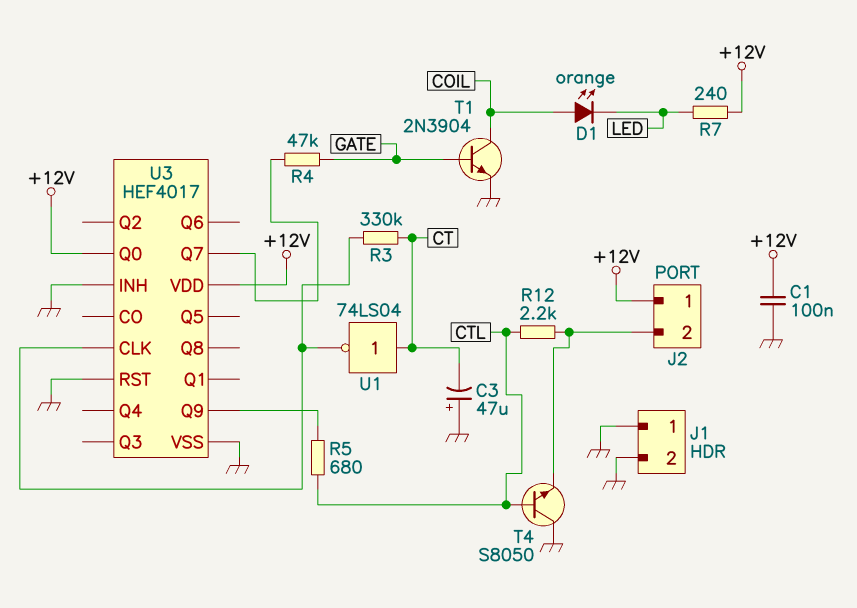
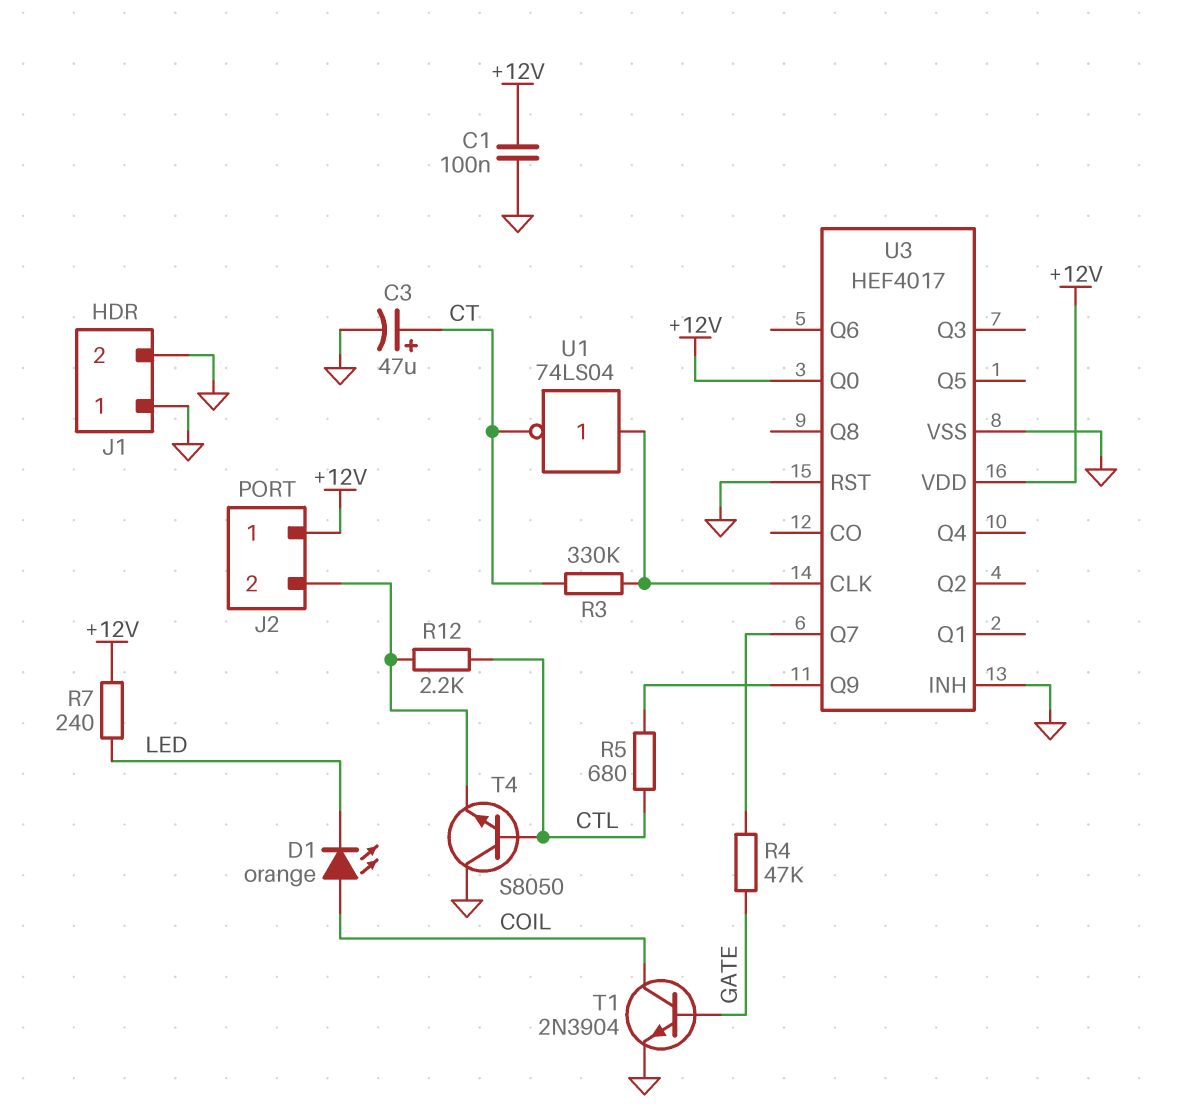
C3: 47uF (plus GND, minus CT) -> 47uF (plus CT, minus GND)
U1: NOT 74LS04 (in CT, out U3/CLK) -> NOT 74LS04 (in U3/CLK, out CT)

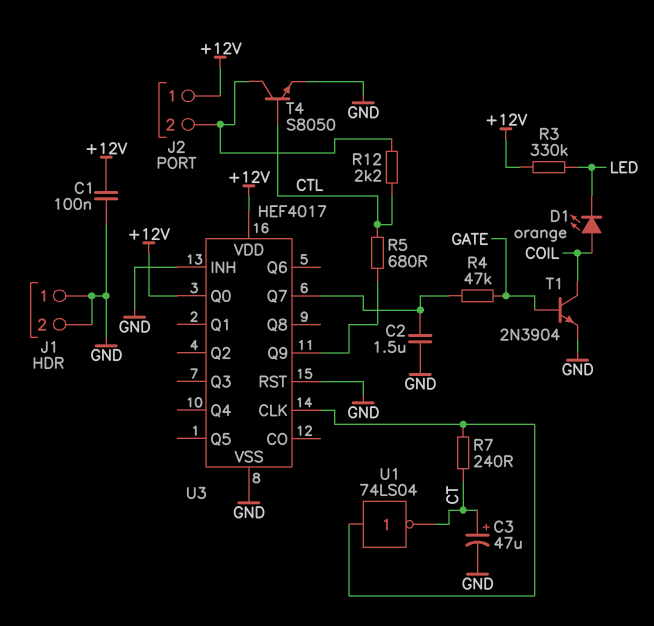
C2: none -> 1.5uF (GND, U3/Q7)
R3: 330k (CT, U3/CLK) -> 330k (+12V, LED)
R7: 240 (+12V, LED) -> 240 (CT, U3/CLK)
T4: NPN S8050 (B CTL, C GND, E J2/2) -> NPN S8050 (B CTL, C J2/2, E GND)

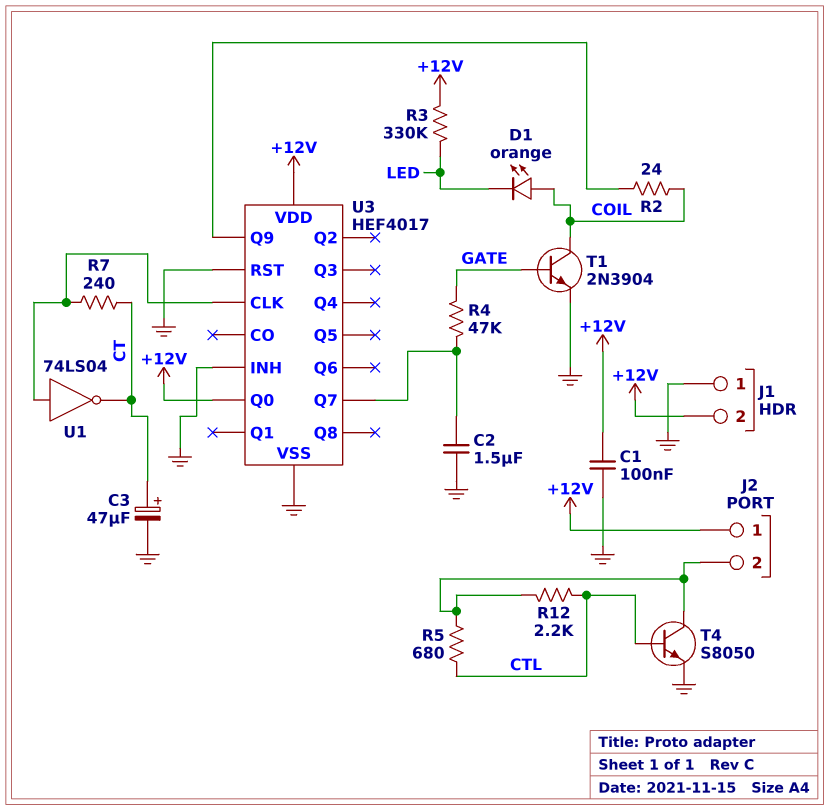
J1 pin 2: GND -> +12V
R2: none -> 24 (COIL, U3/Q9)
R5: 680 (CTL, U3/Q9) -> 680 (CTL, J2/2)

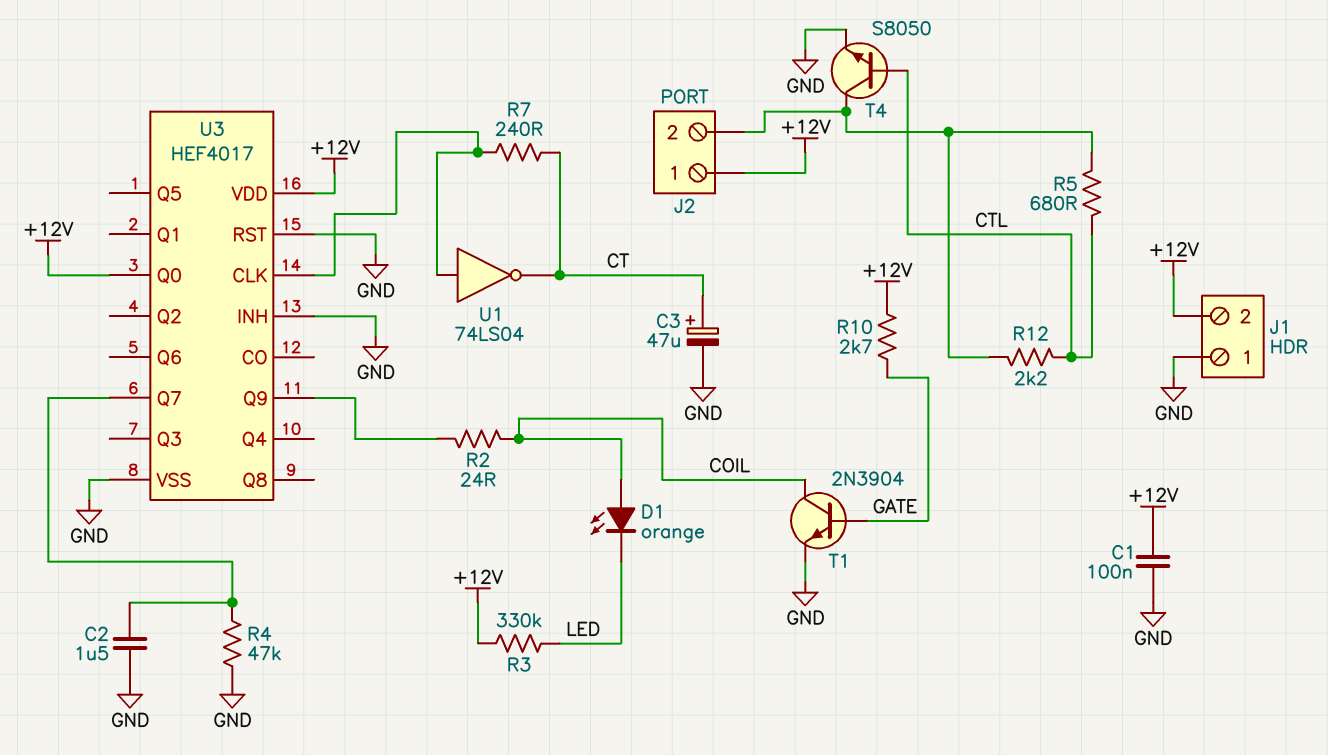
R4: 47k (GATE, U3/Q7) -> 47k (GND, U3/Q7)
R10: none -> 2.7k (+12V, GATE)

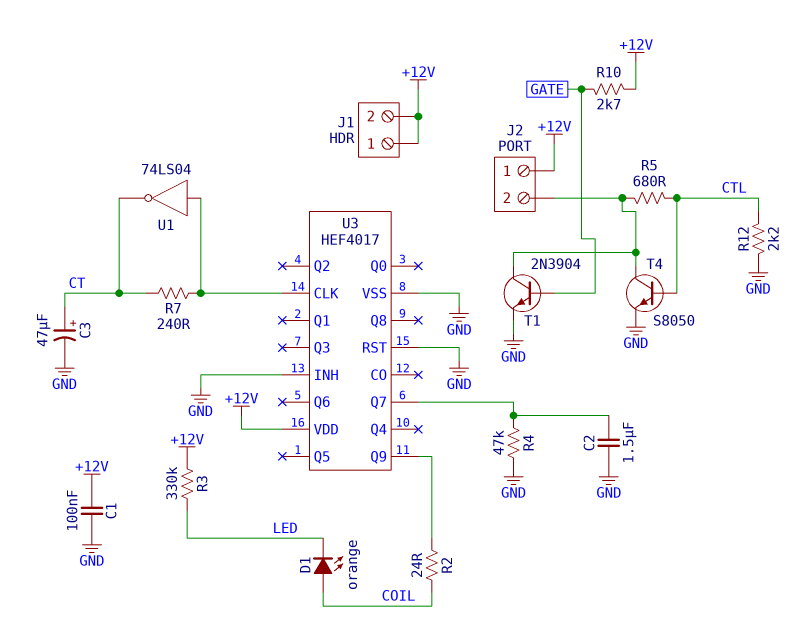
J1 pin 1: GND -> +12V
R12: 2.2k (CTL, J2/2) -> 2.2k (CTL, GND)
T1: NPN 2N3904 (B GATE, C COIL, E GND) -> NPN 2N3904 (B GATE, C J2/2, E GND)
U3 pin Q0: +12V -> none

